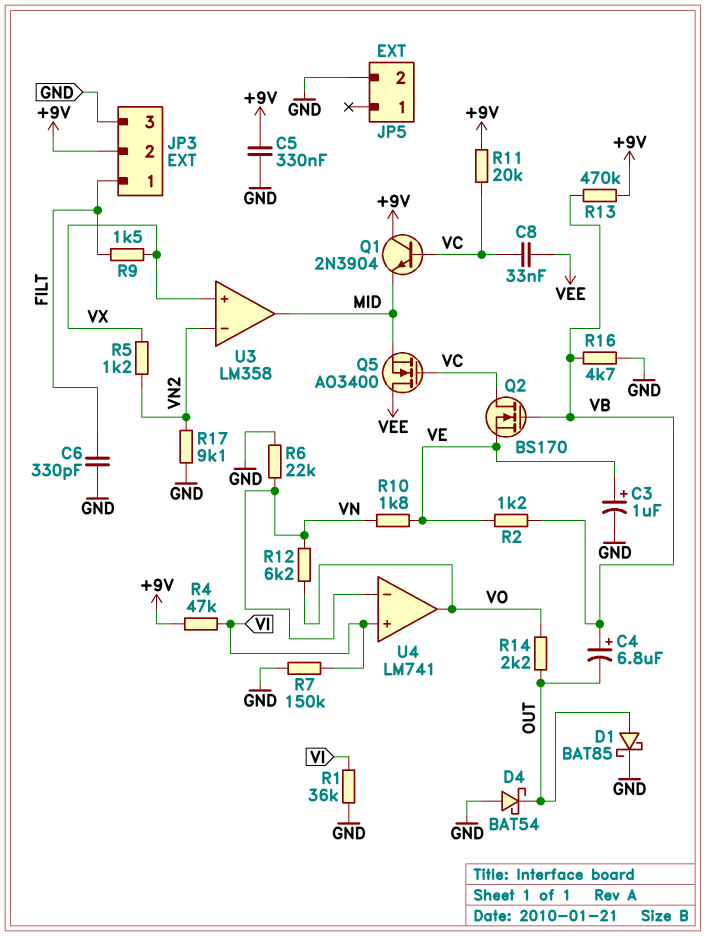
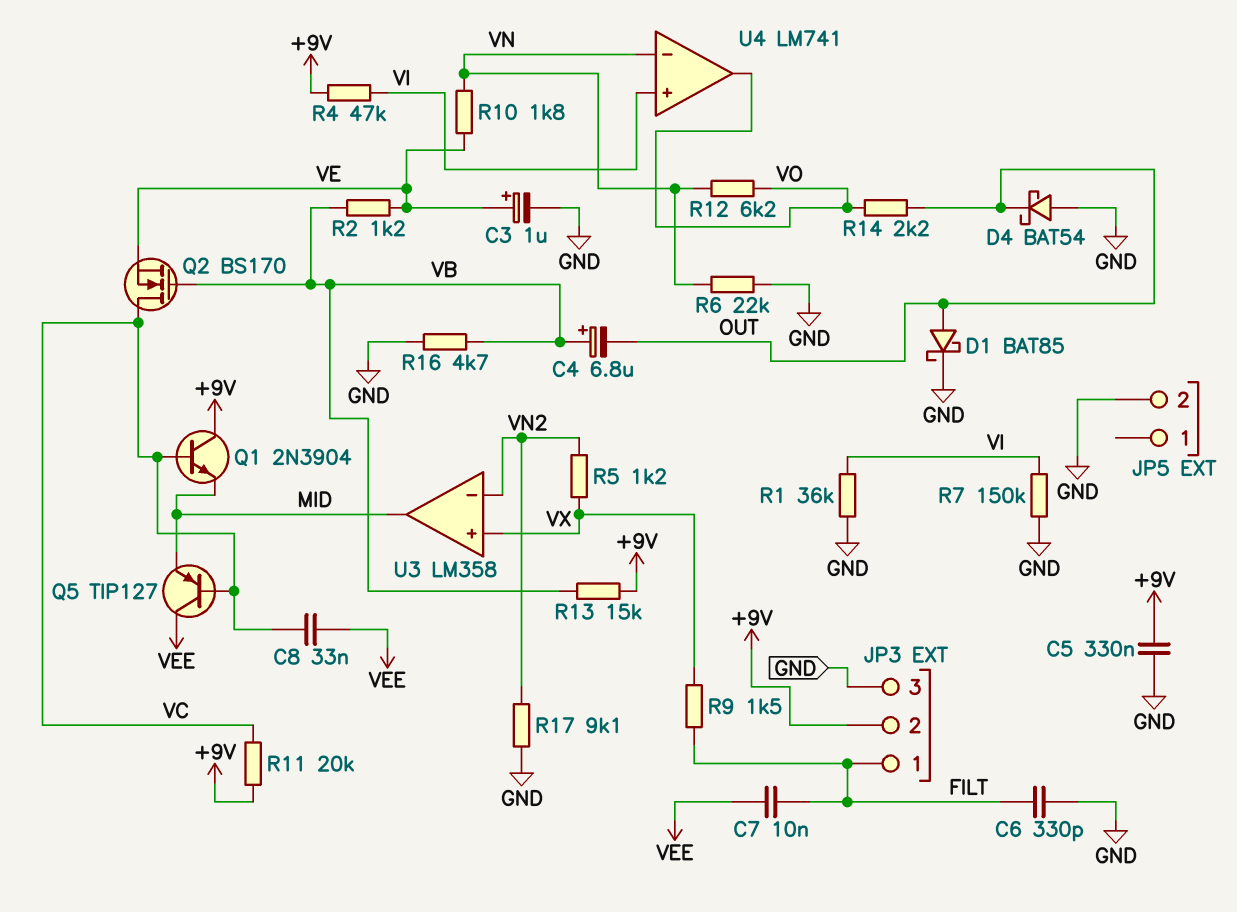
C7: none -> 10nF (FILT, VEE)
Q5: NMOS AO3400 (G VC, D VEE, S MID) -> PNP TIP127 (B VC, C VEE, E MID)
R13: 470k (+9V, VB) -> 15k (+9V, VB)

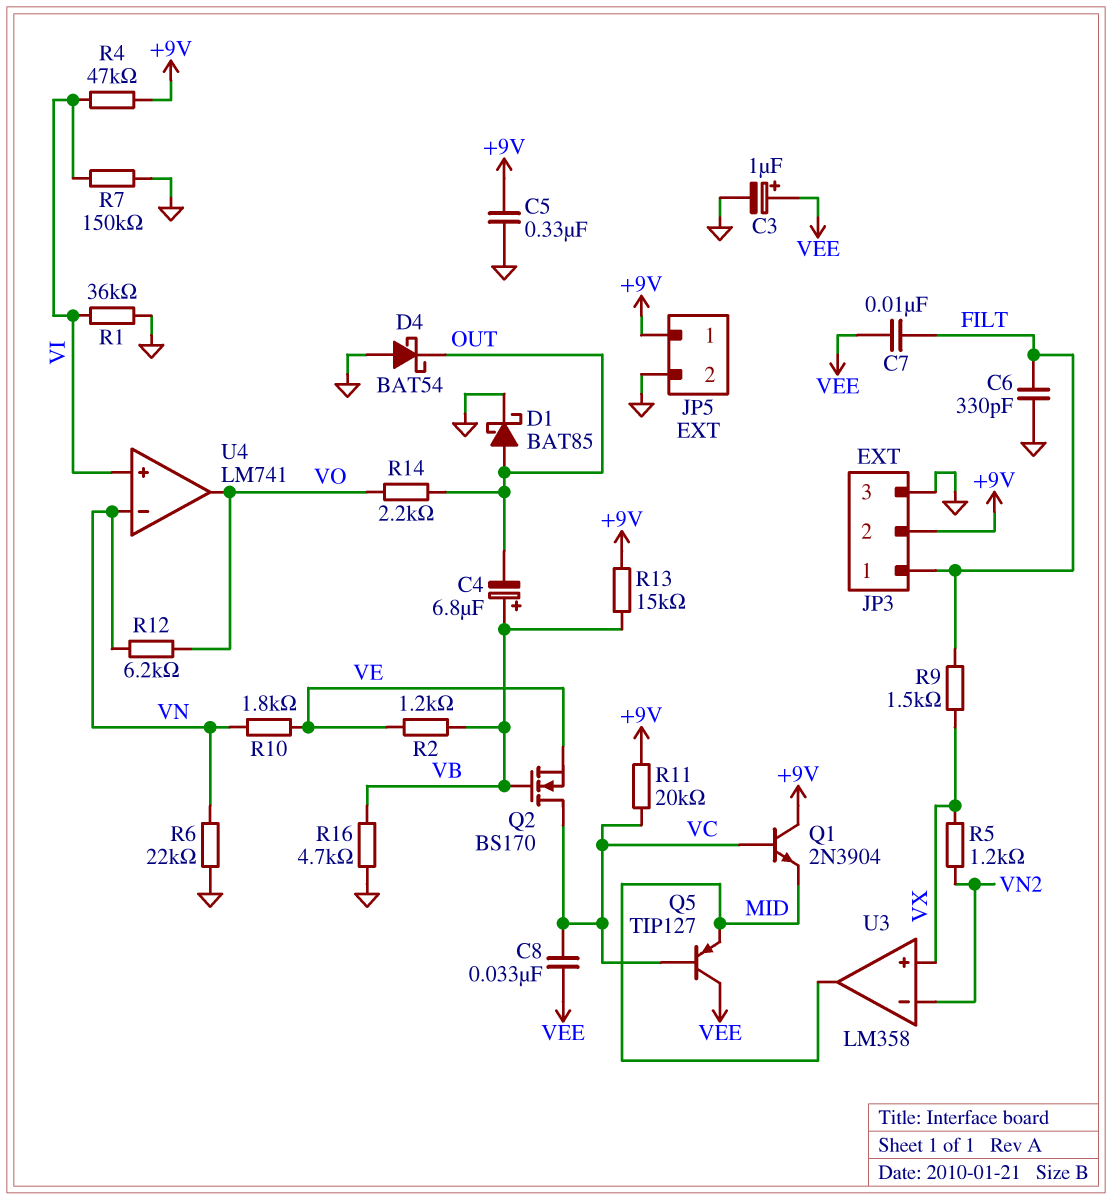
C3: 1uF (plus VE, minus GND) -> 1uF (plus VEE, minus GND)
JP5 pin 1: none -> +9V
R17: 9.1k (GND, VN2) -> none

